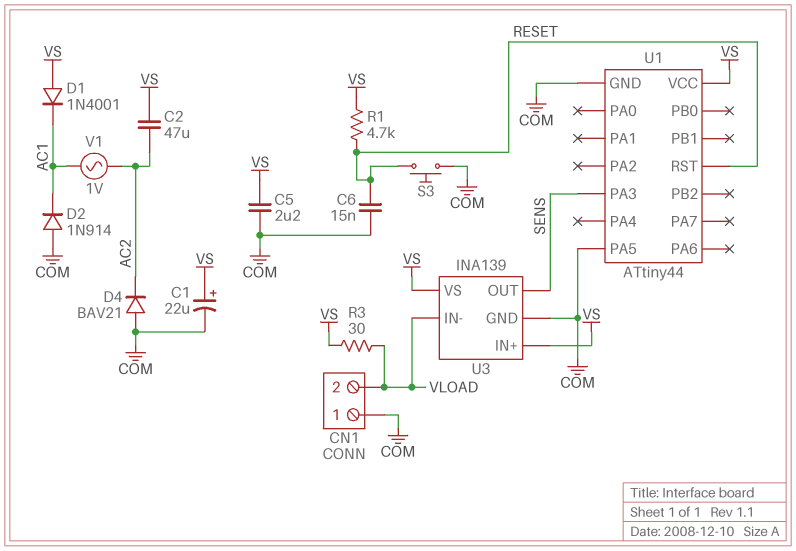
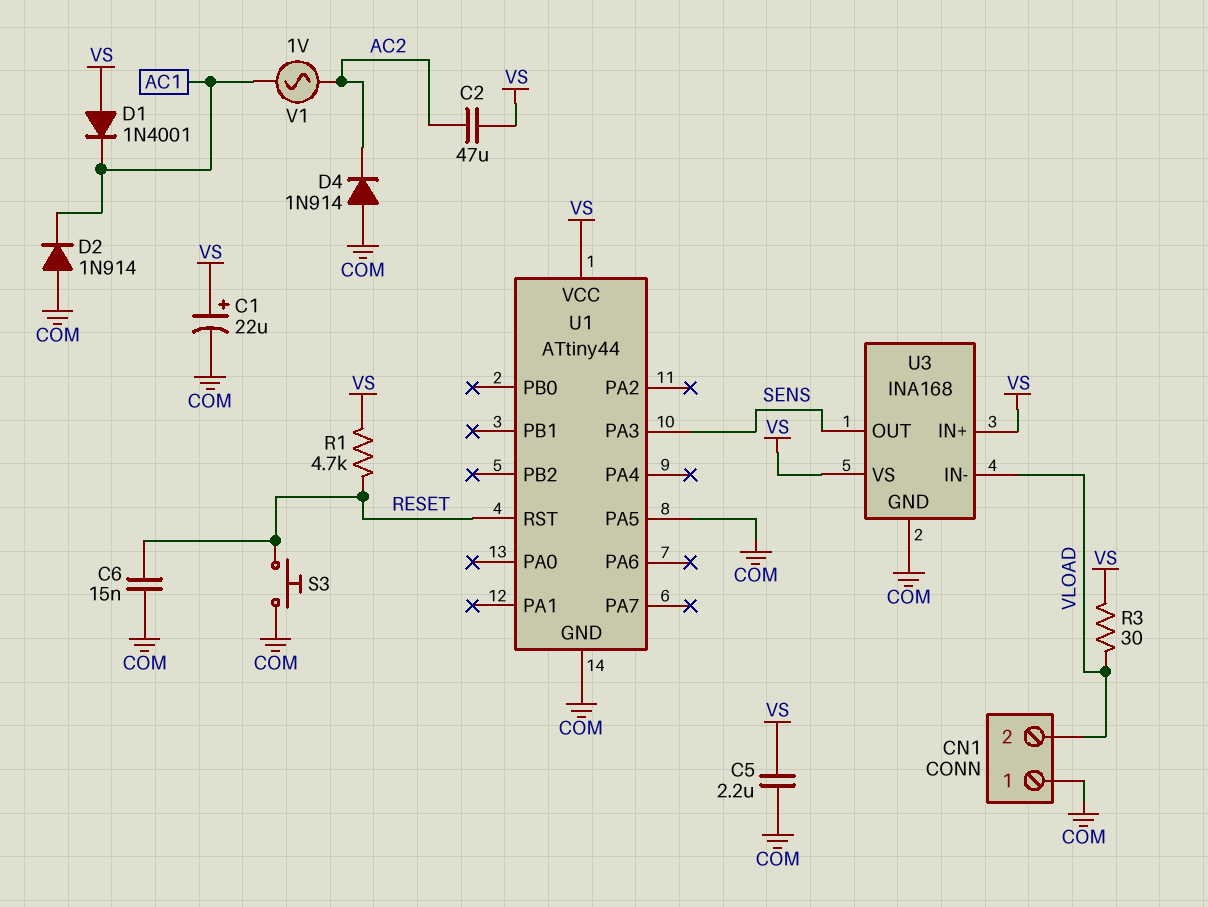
D4: diode BAV21 (A COM, K AC2) -> diode 1N914 (A COM, K AC2)
U3: INA139 -> INA168

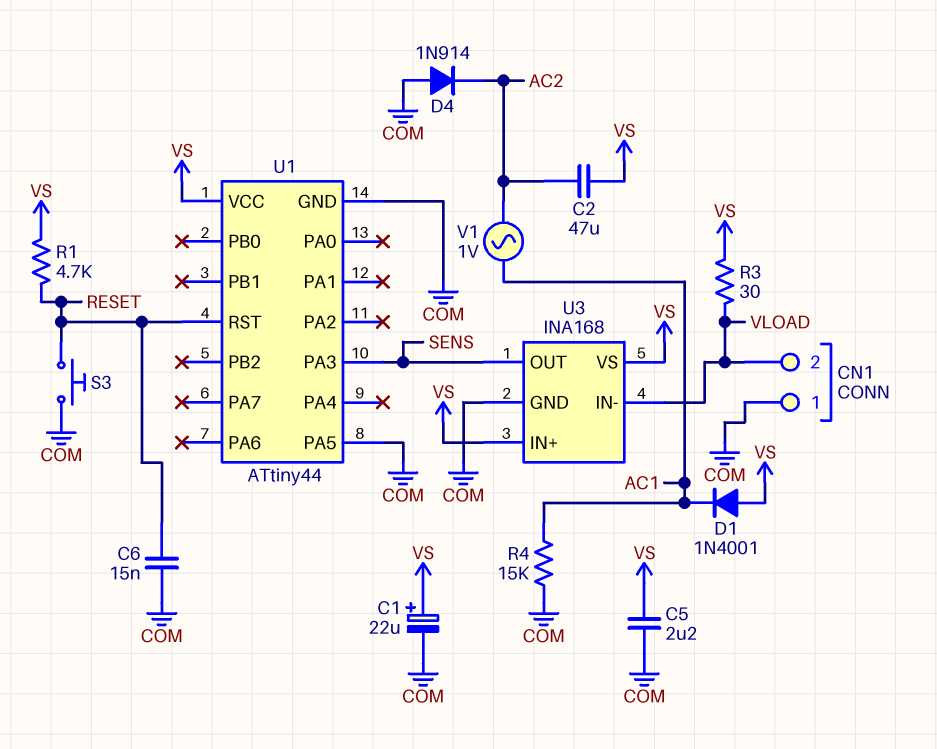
D2: diode 1N914 (A COM, K AC1) -> none
R4: none -> 15k (AC1, COM)

